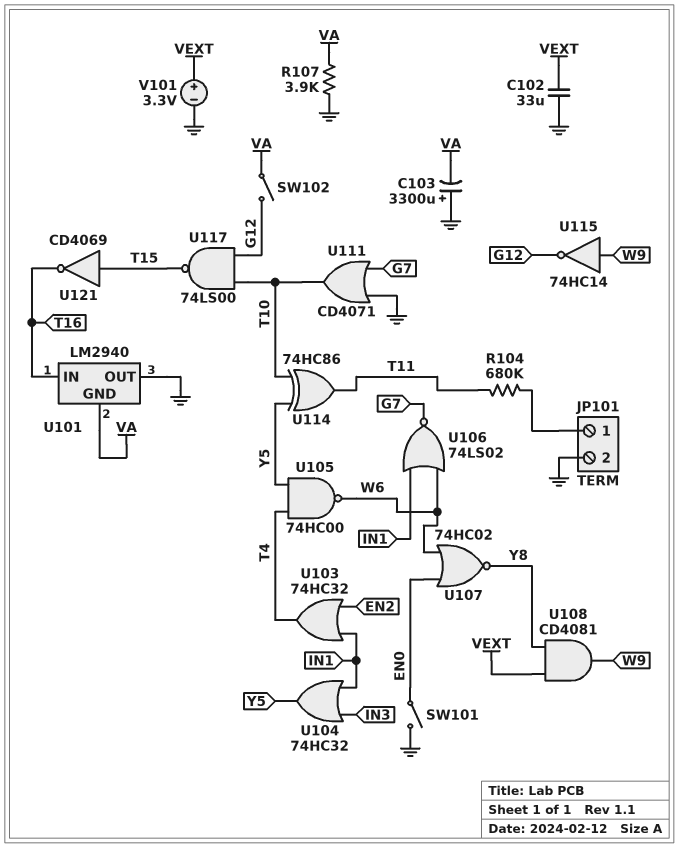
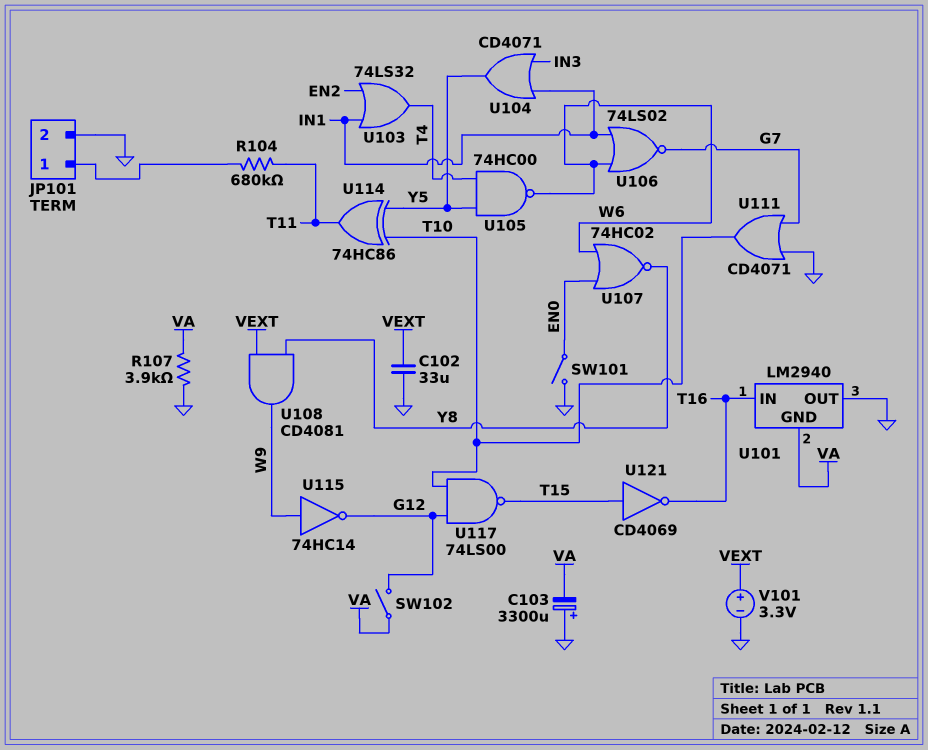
U103: OR 74HC32 (in EN2, in IN1, out T4) -> OR 74LS32 (in EN2, in IN1, out T4)
U104: OR 74HC32 (in IN1, in IN3, out Y5) -> OR CD4071 (in IN1, in IN3, out Y5)

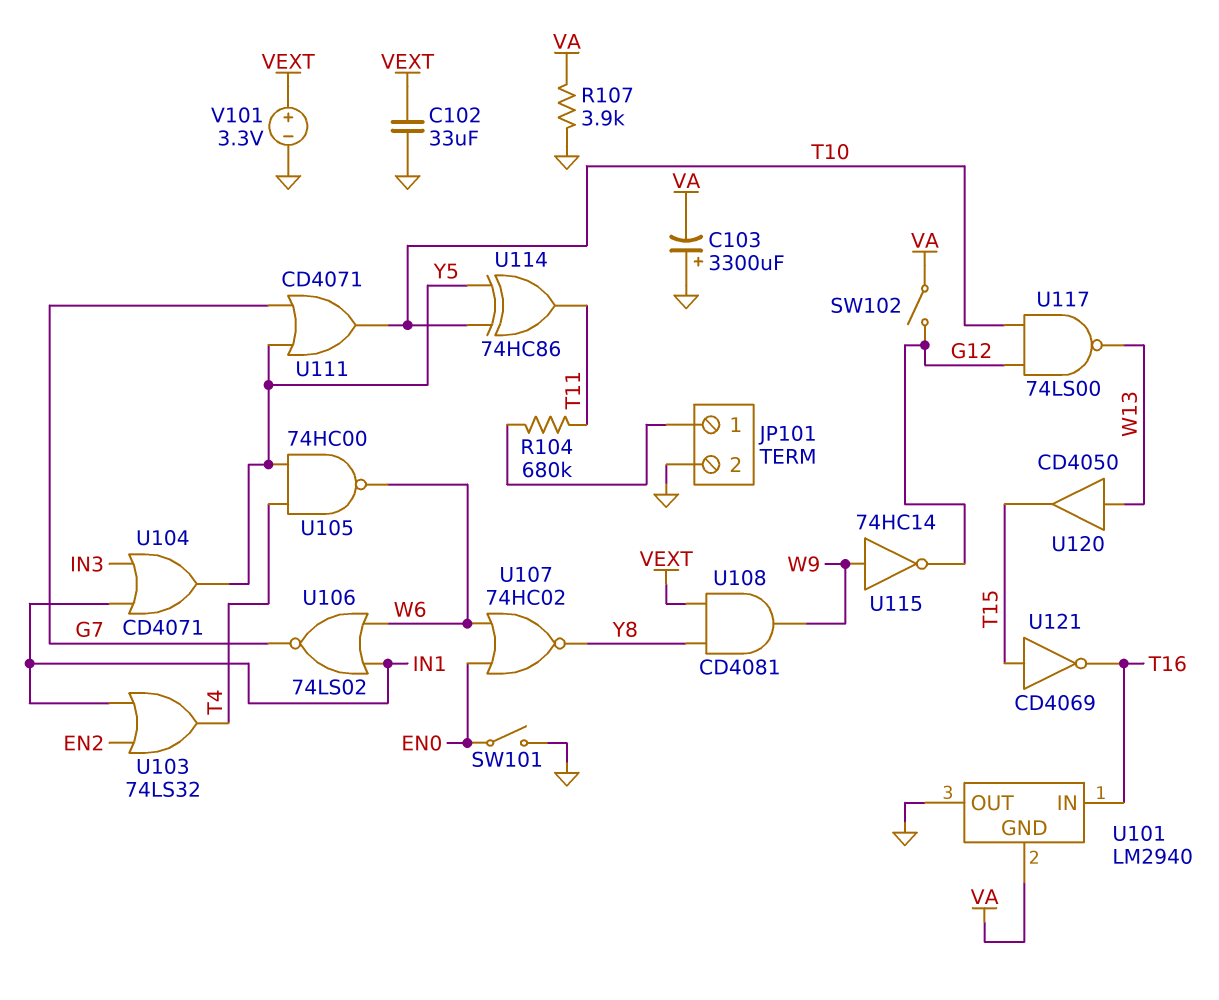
U111: OR CD4071 (in G7, in GND, out T10) -> OR CD4071 (in G7, in Y5, out T10)
U117: NAND 74LS00 (in G12, in T10, out T15) -> NAND 74LS00 (in G12, in T10, out W13)
U120: none -> buffer CD4050 (in W13, out T15)

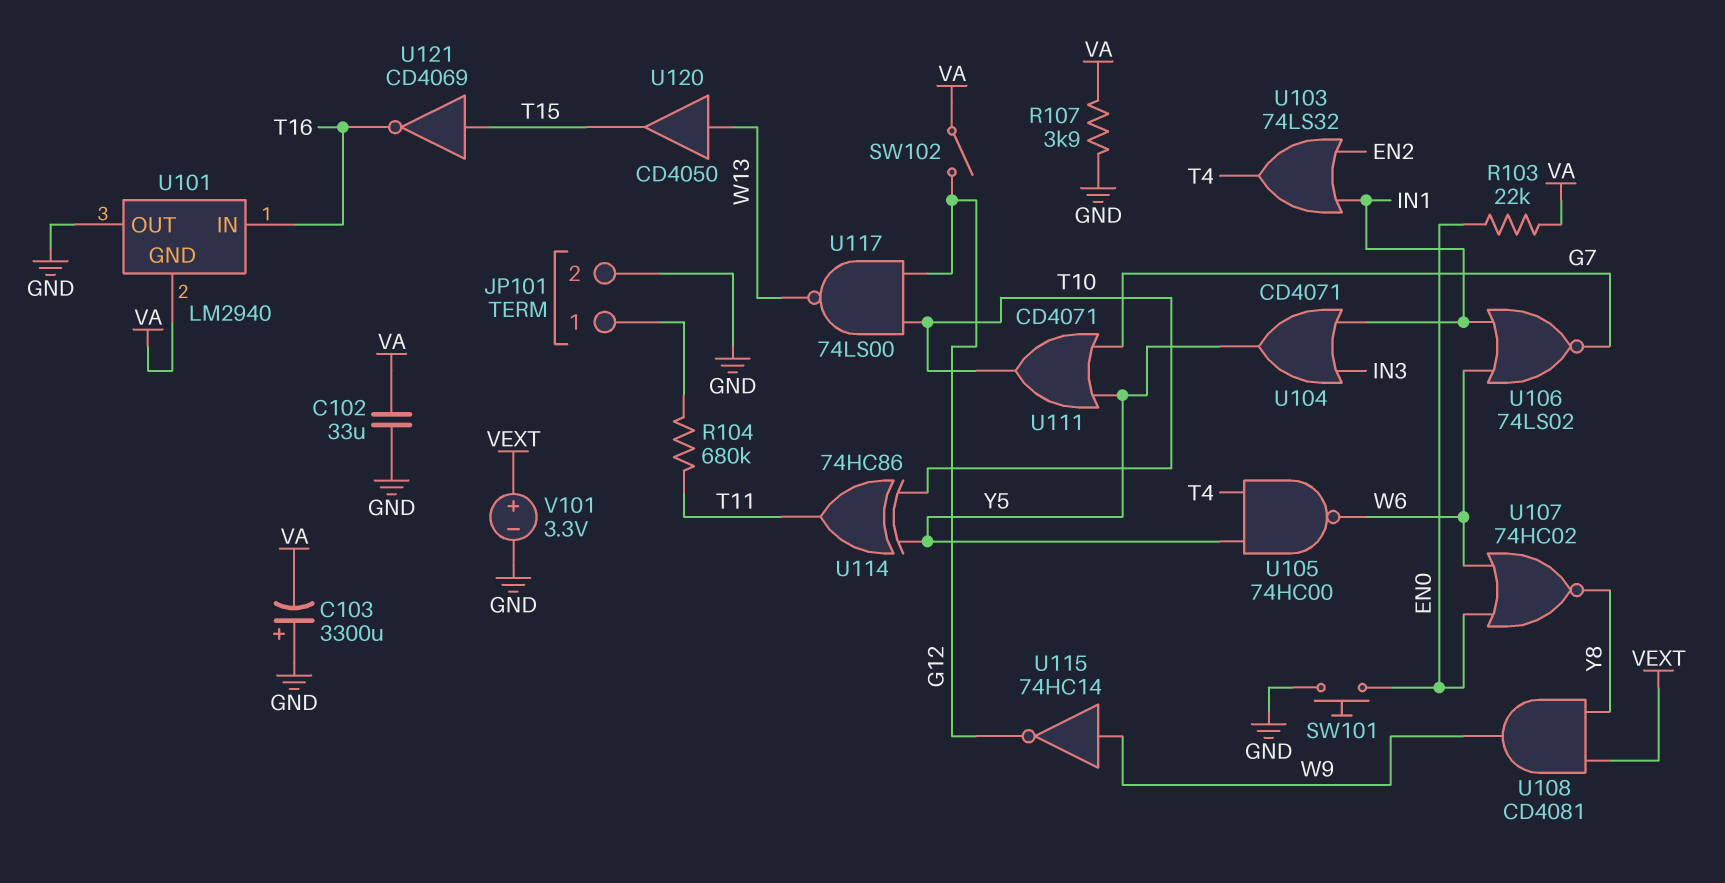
C102: 33uF (GND, VEXT) -> 33uF (GND, VA)
R103: none -> 22k (EN0, VA)
SW101: switch (EN0, GND) -> button (EN0, GND)

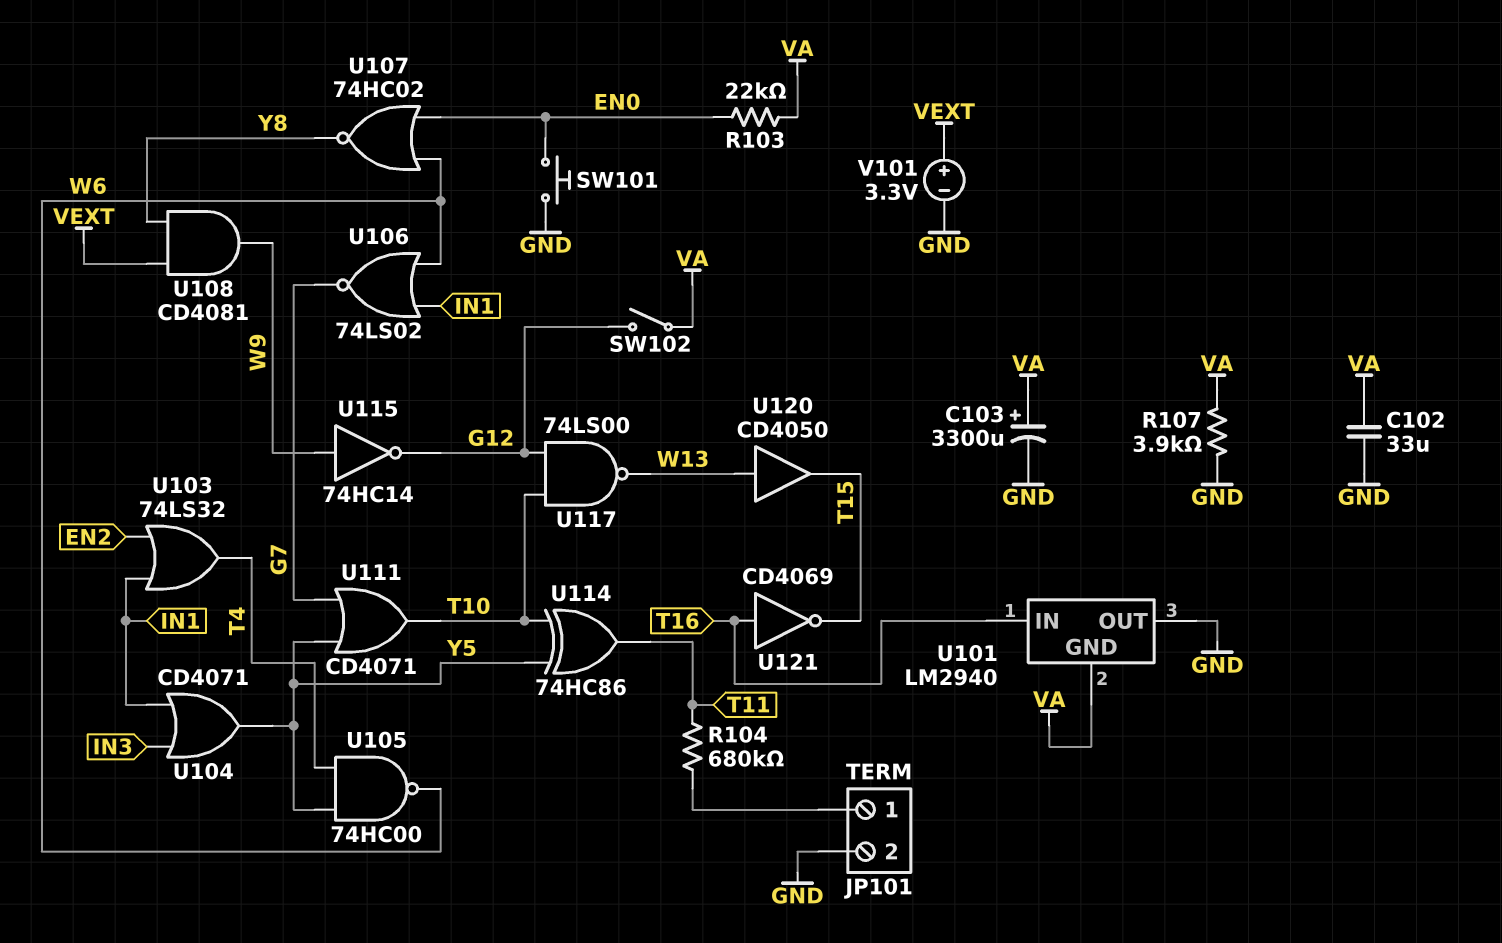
C103: 3300uF (plus GND, minus VA) -> 3300uF (plus VA, minus GND)
U121: NOT CD4069 (in T15, out T16) -> NOT CD4069 (in T16, out T15)

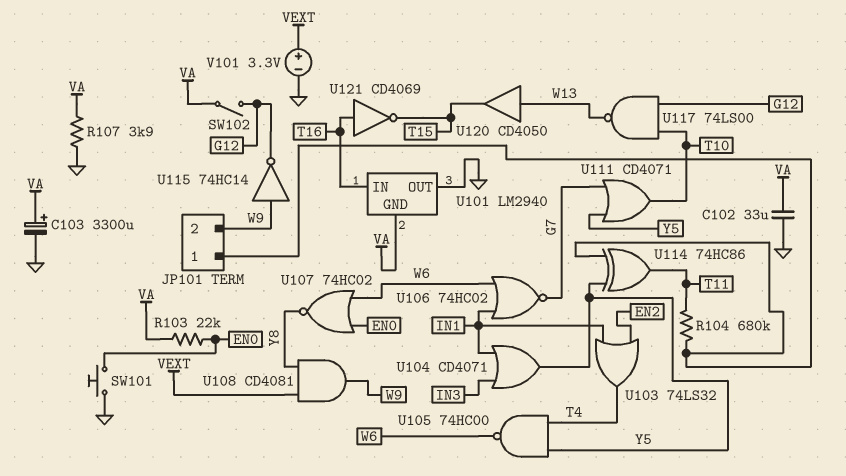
JP101 pin 2: GND -> W9
U106: NOR 74LS02 (in IN1, in W6, out G7) -> NOR 74HC02 (in IN1, in W6, out G7)
U114: XOR 74HC86 (in T10, in Y5, out T11) -> XOR 74HC86 (in JP101/1, in Y5, out T11)

